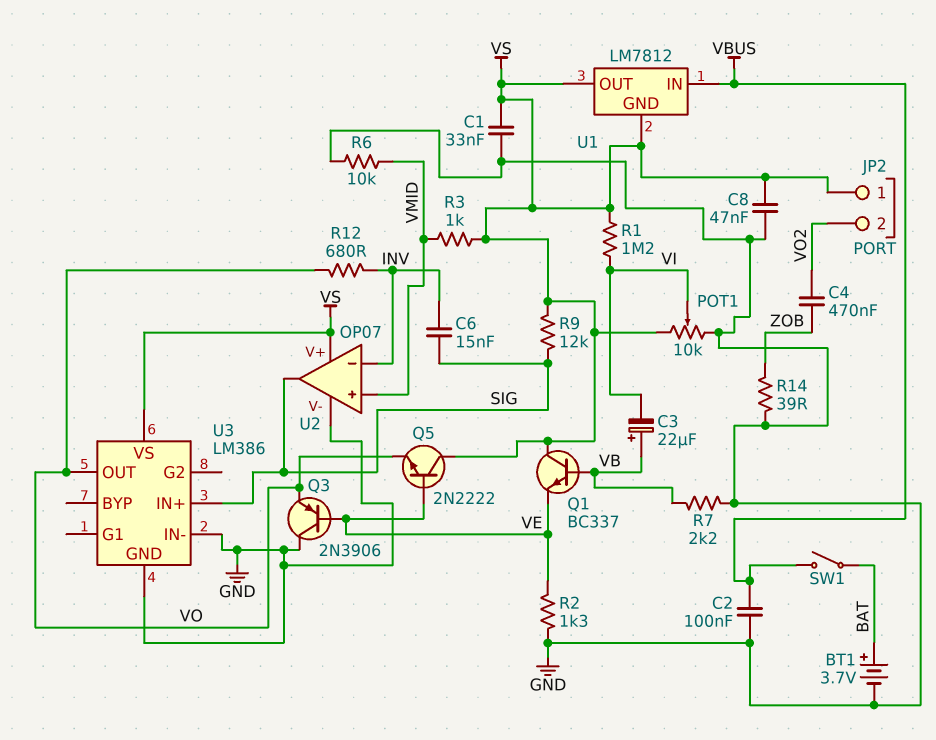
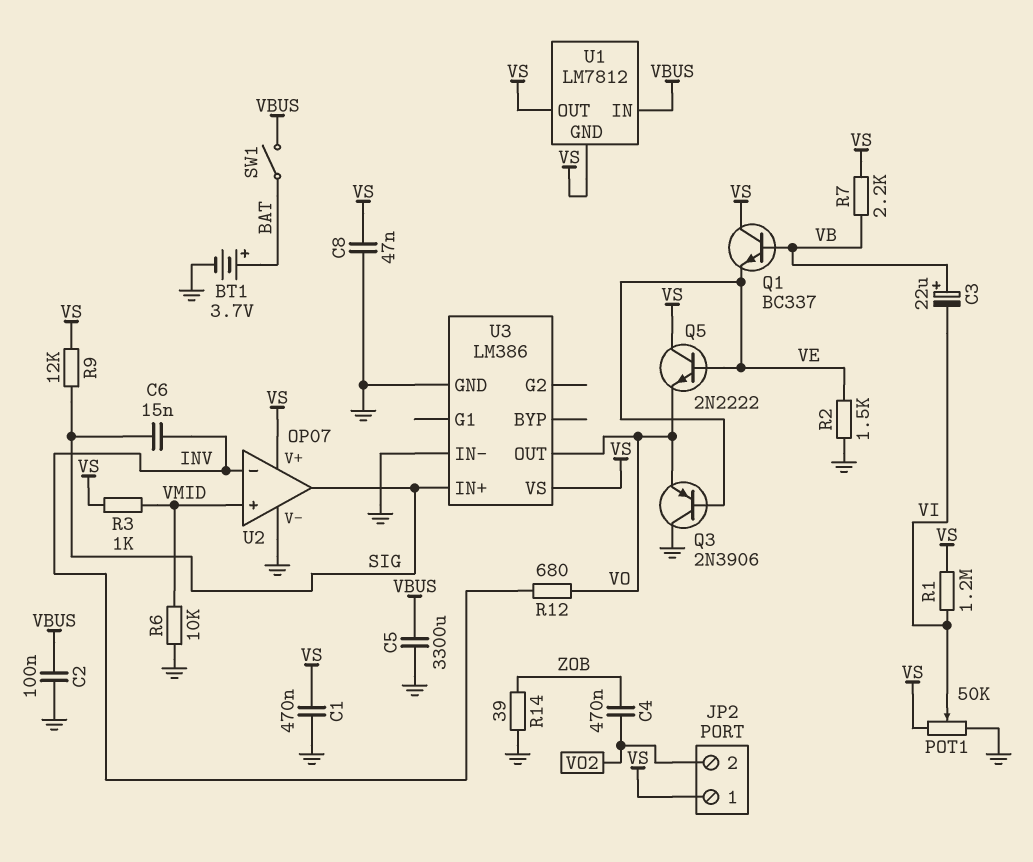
C1: 33nF (GND, VS) -> 470nF (GND, VS)
C5: none -> 3300uF (GND, VBUS)
POT1: 10k (GND, VS, wiper VI) -> 50k (GND, VS, wiper VI)
R2: 1.3k (GND, VE) -> 1.5k (GND, VE)
R7: 2.2k (GND, VB) -> 2.2k (VB, VS)

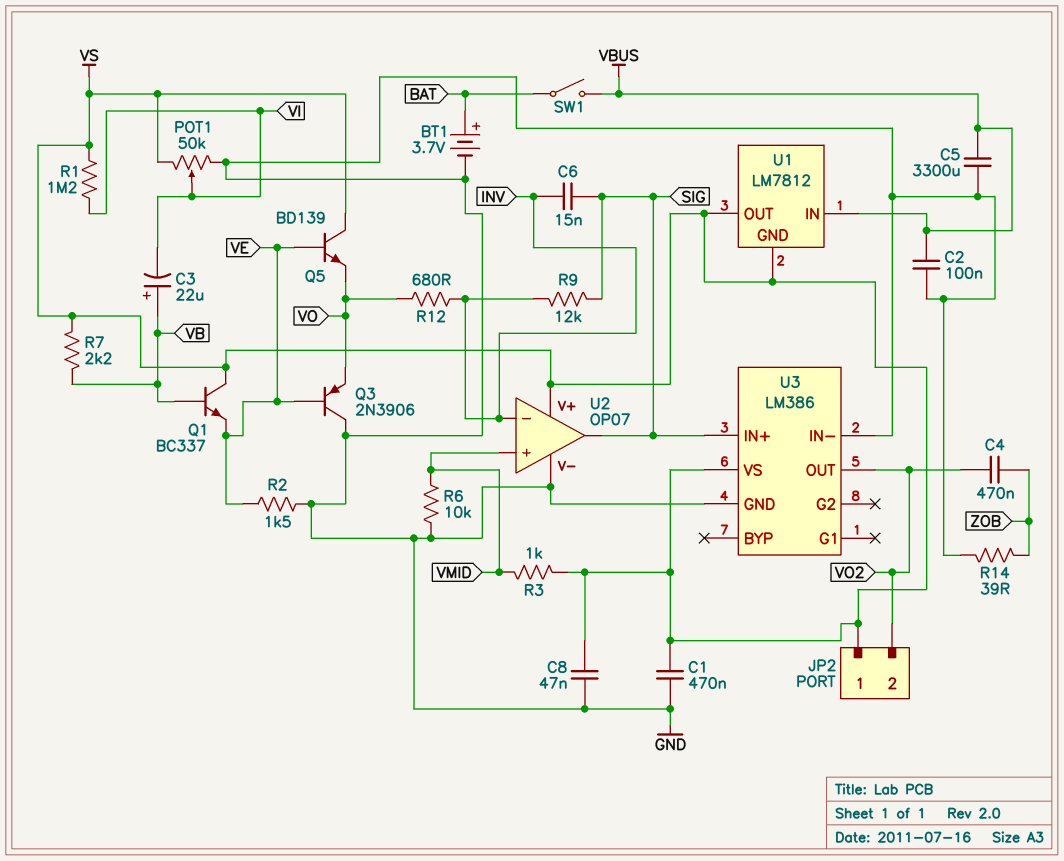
Q5: NPN 2N2222 (B VE, C VS, E VO) -> NPN BD139 (B VE, C VS, E VO)
R9: 12k (SIG, VS) -> 12k (INV, SIG)
U3 pin OUT: VO -> VO2

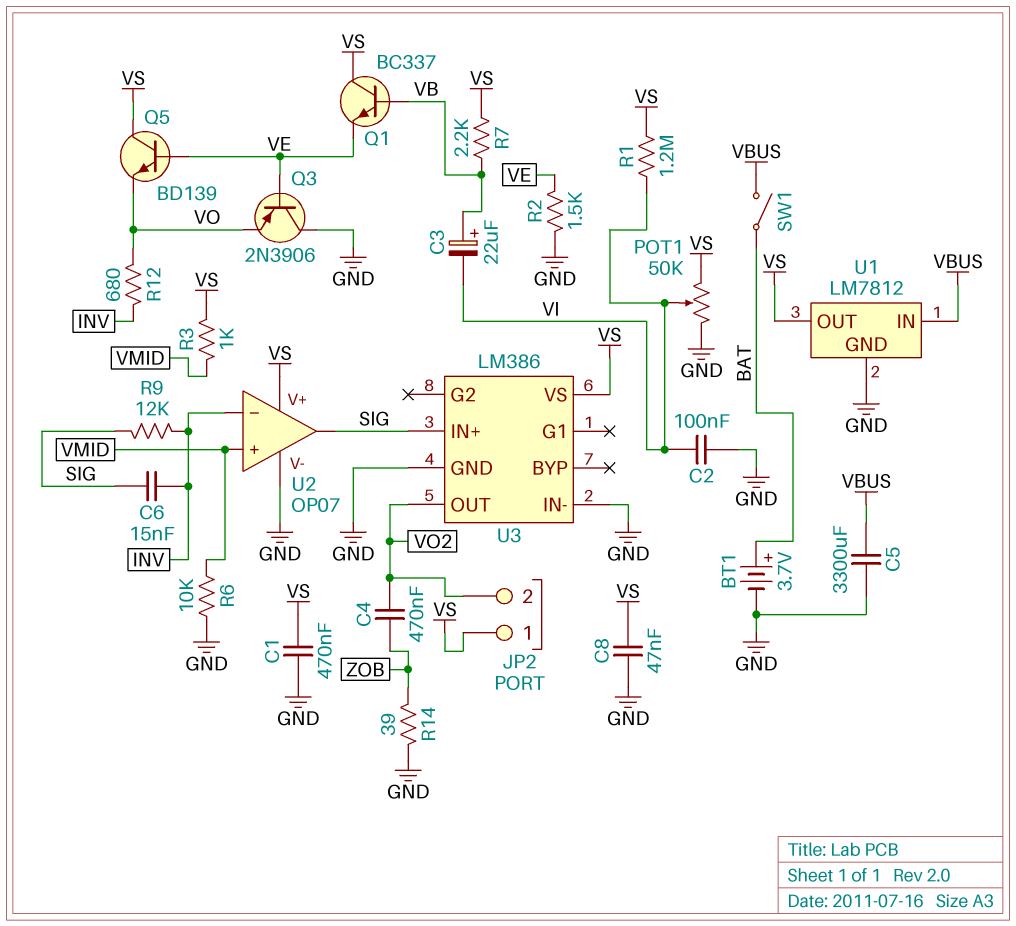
C2: 100nF (GND, VBUS) -> 100nF (GND, VI)
U1 pin GND: VS -> GND

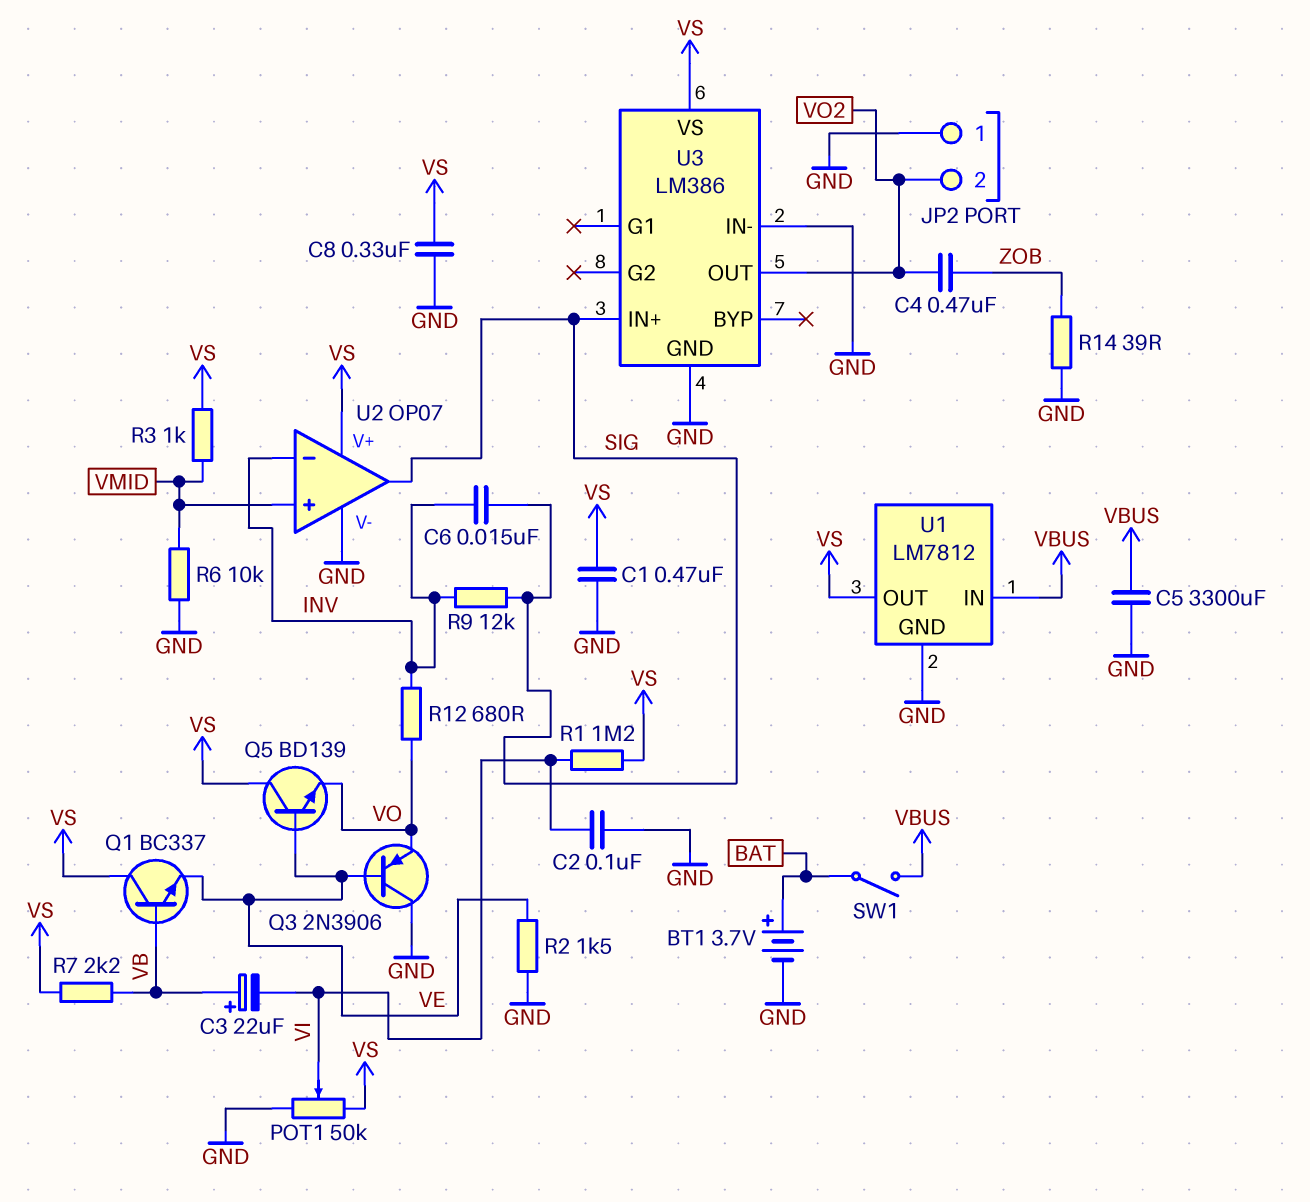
C8: 47nF (GND, VS) -> 330nF (GND, VS)
JP2 pin 1: VS -> GND

